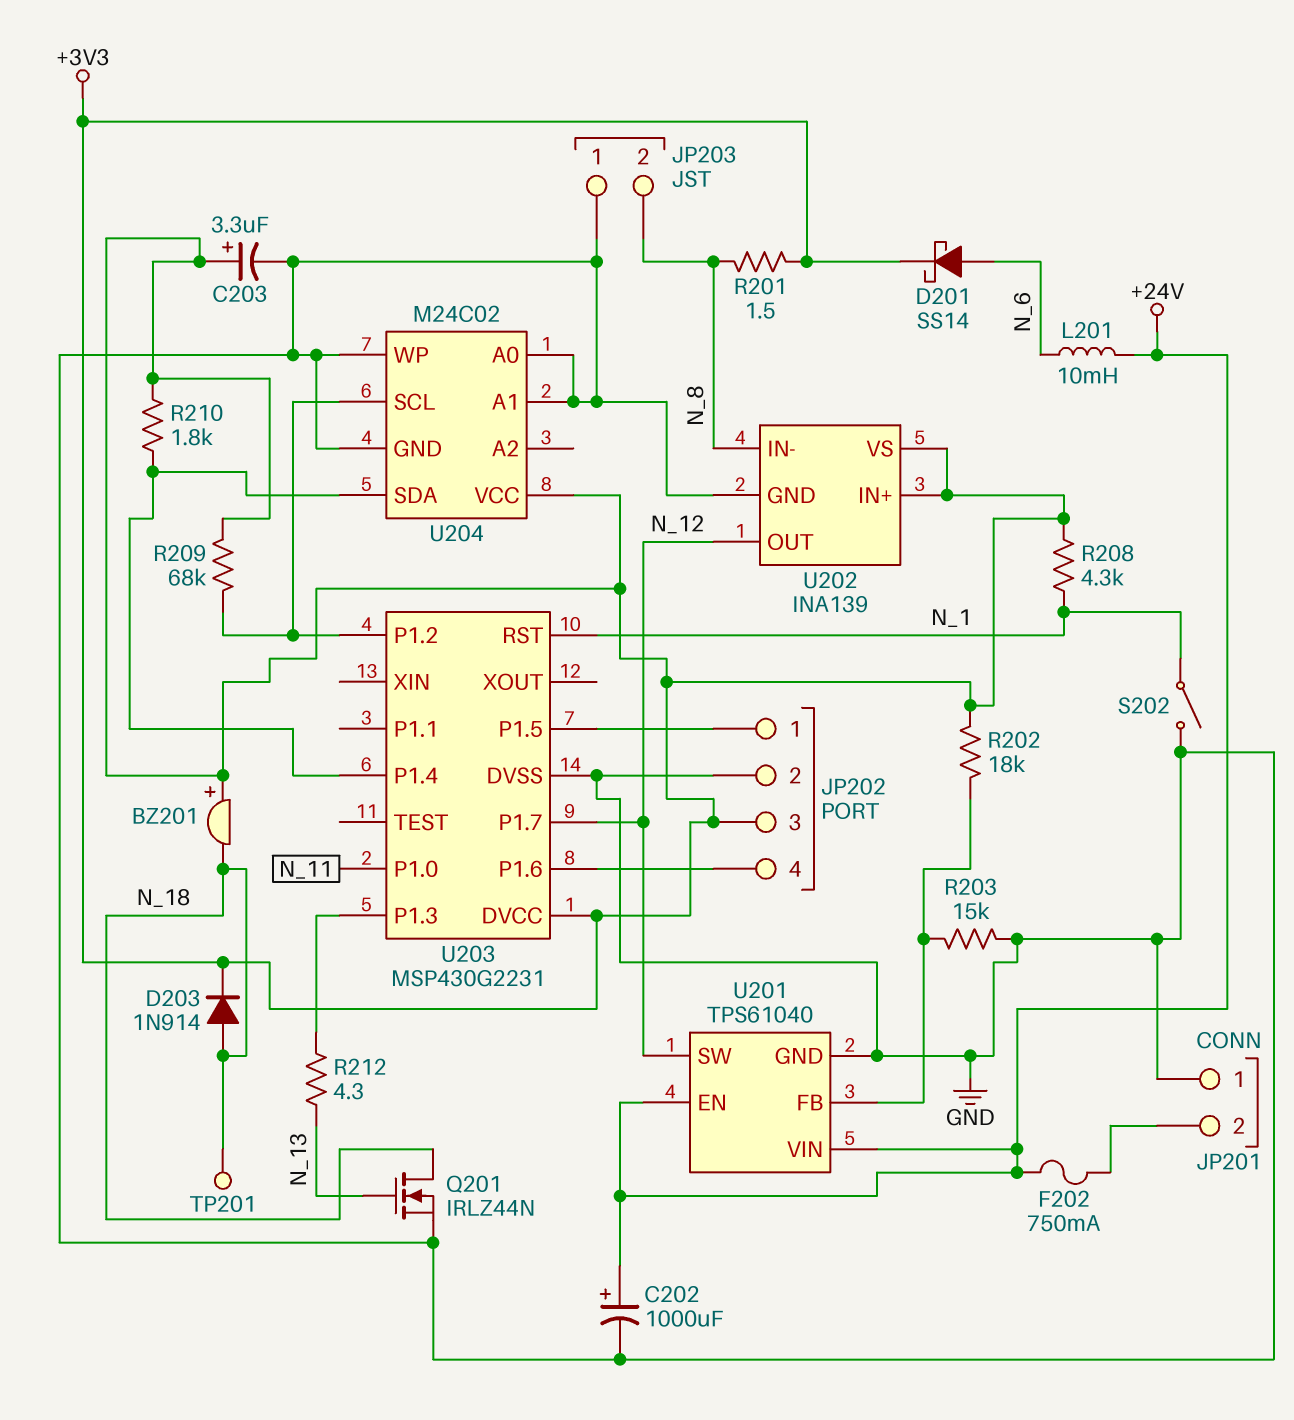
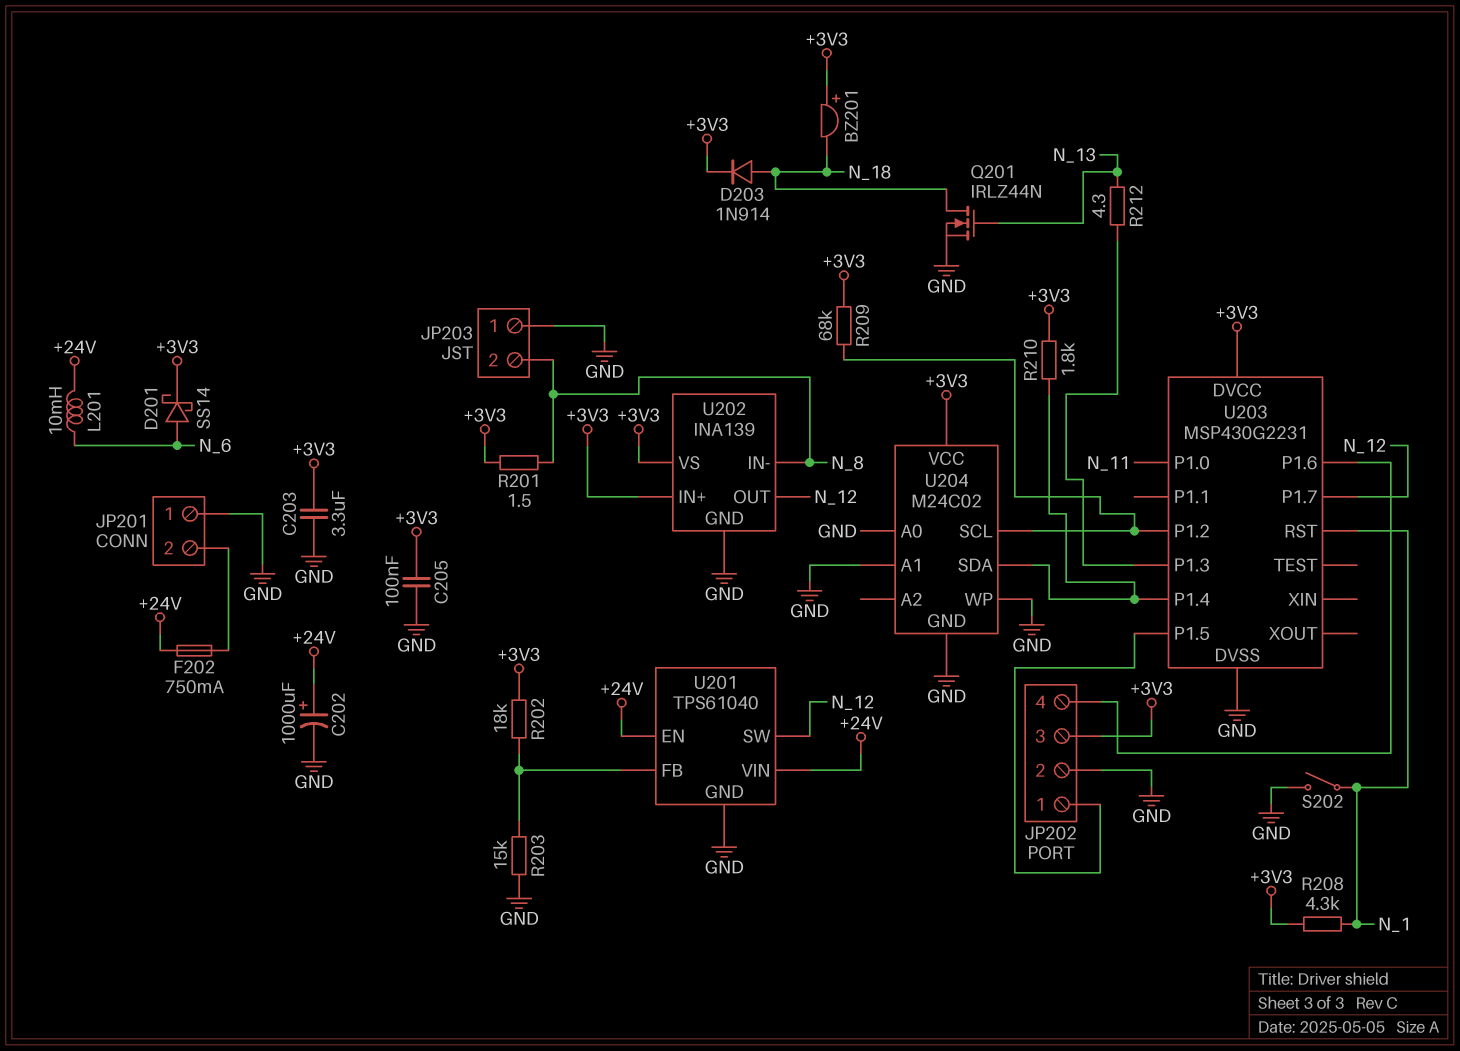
C203: 3.3uF (plus +3V3, minus GND) -> 3.3uF (+3V3, GND)
C205: none -> 100nF (+3V3, GND)
TP201: test point (N_18) -> none

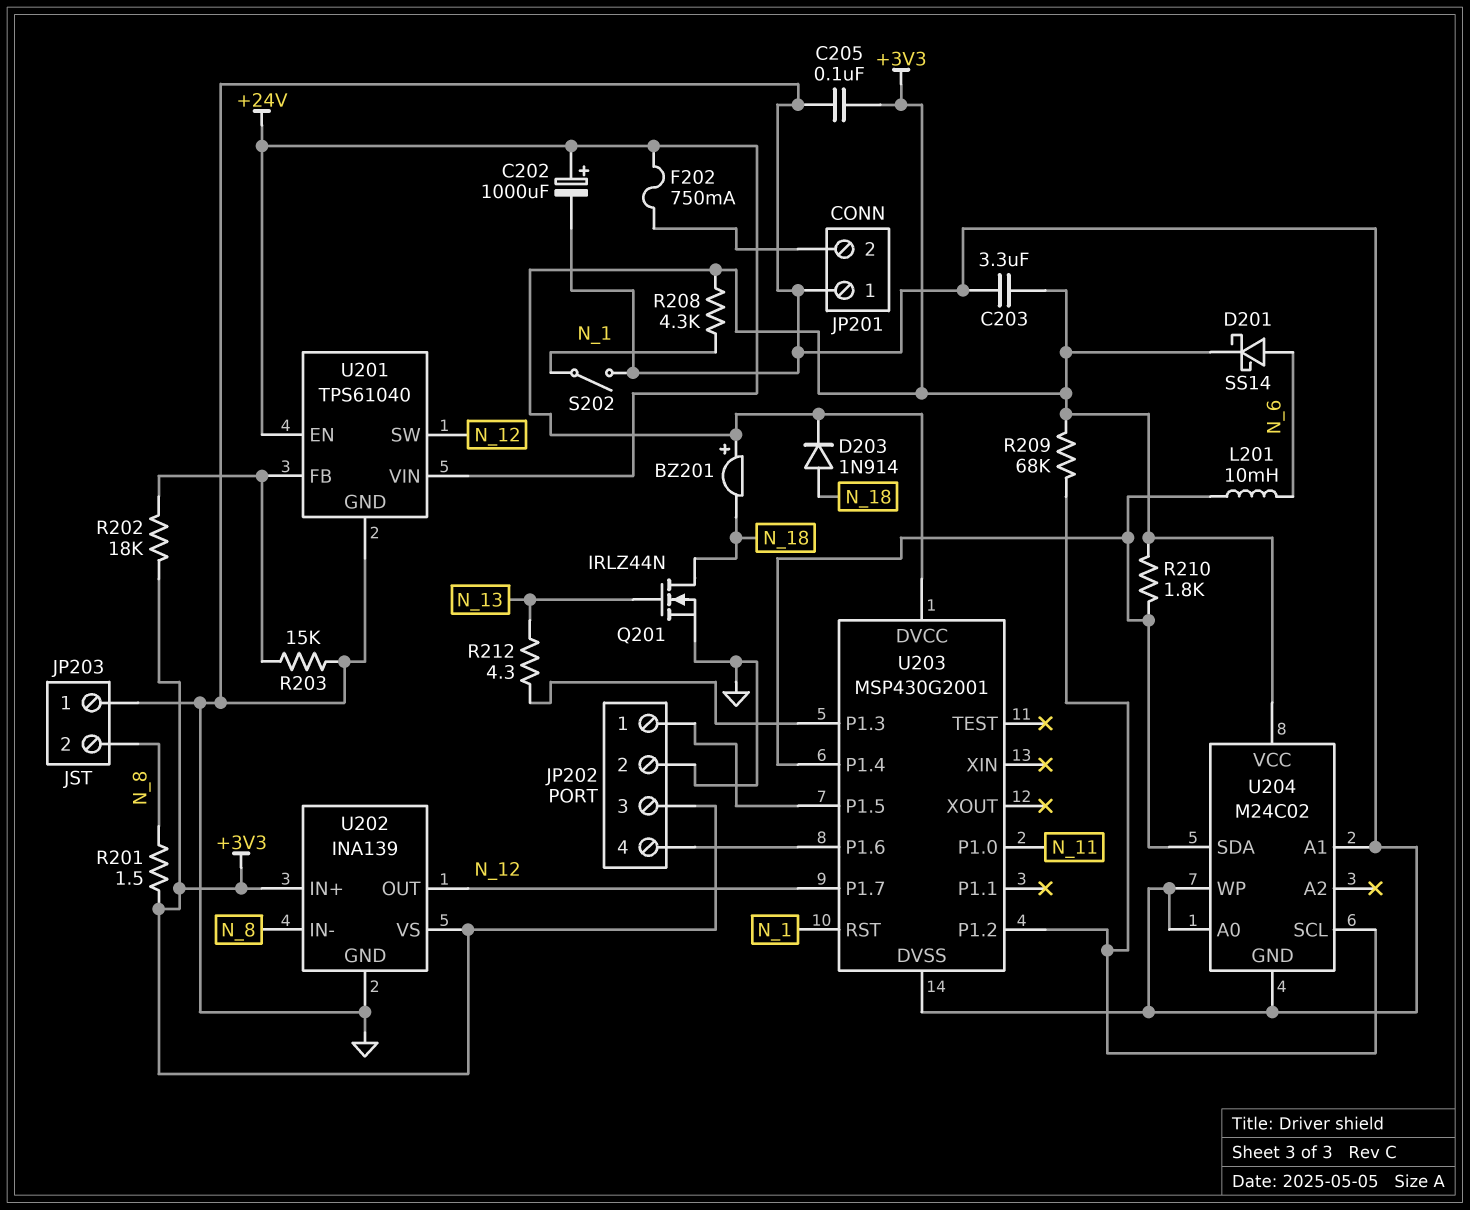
L201: 10mH (+24V, N_6) -> 10mH (N_6, U203/P1.4)
U203: MSP430G2231 -> MSP430G2001

